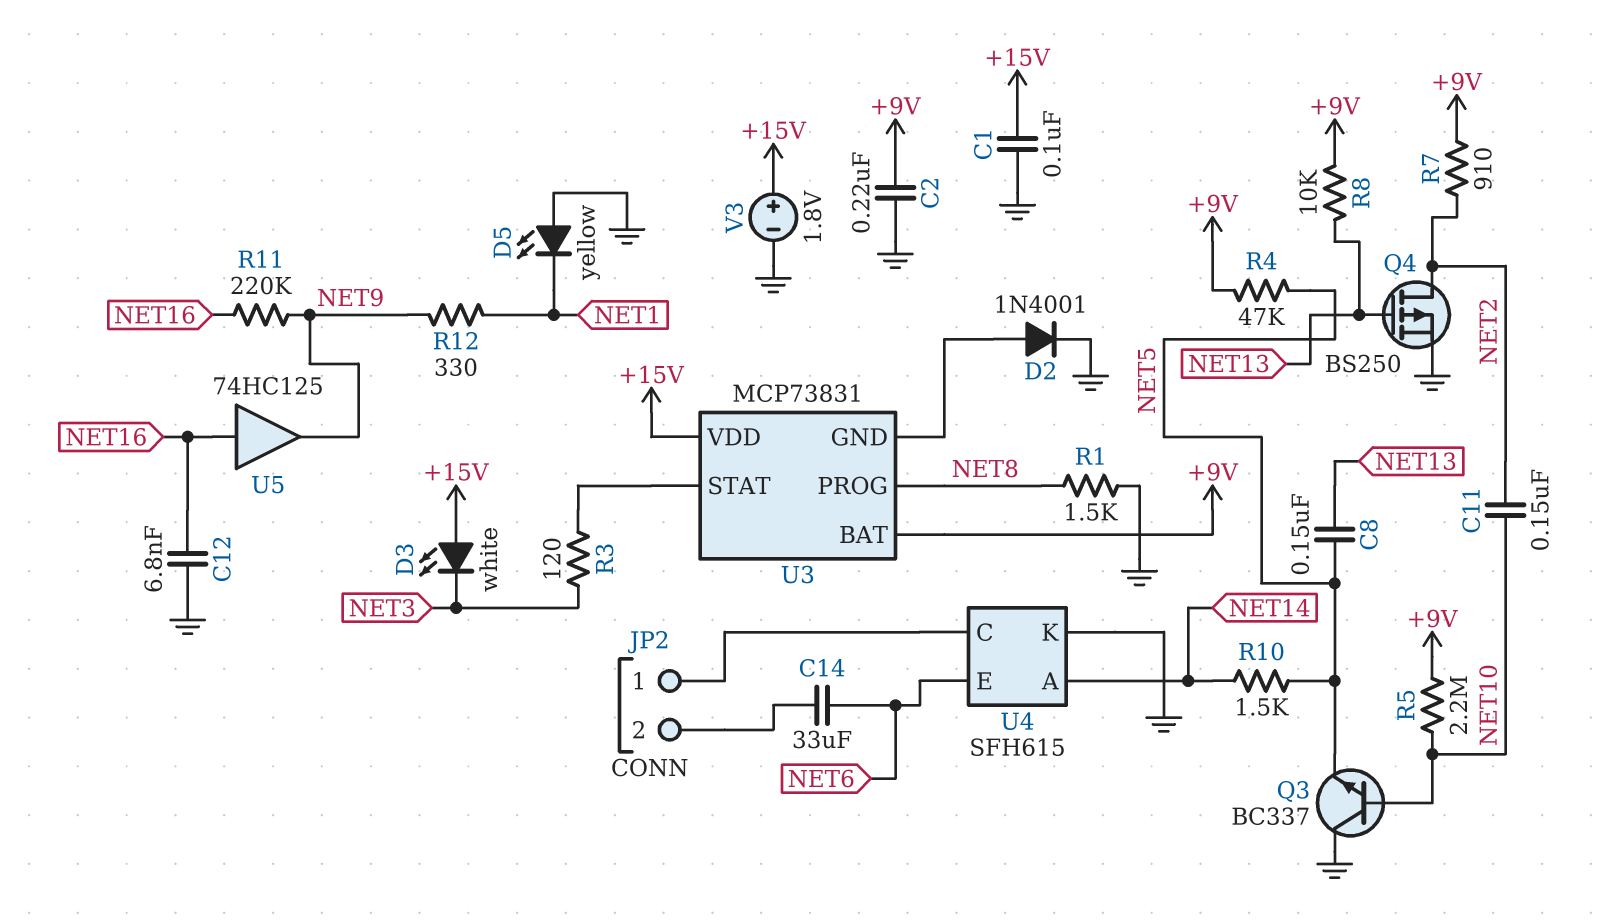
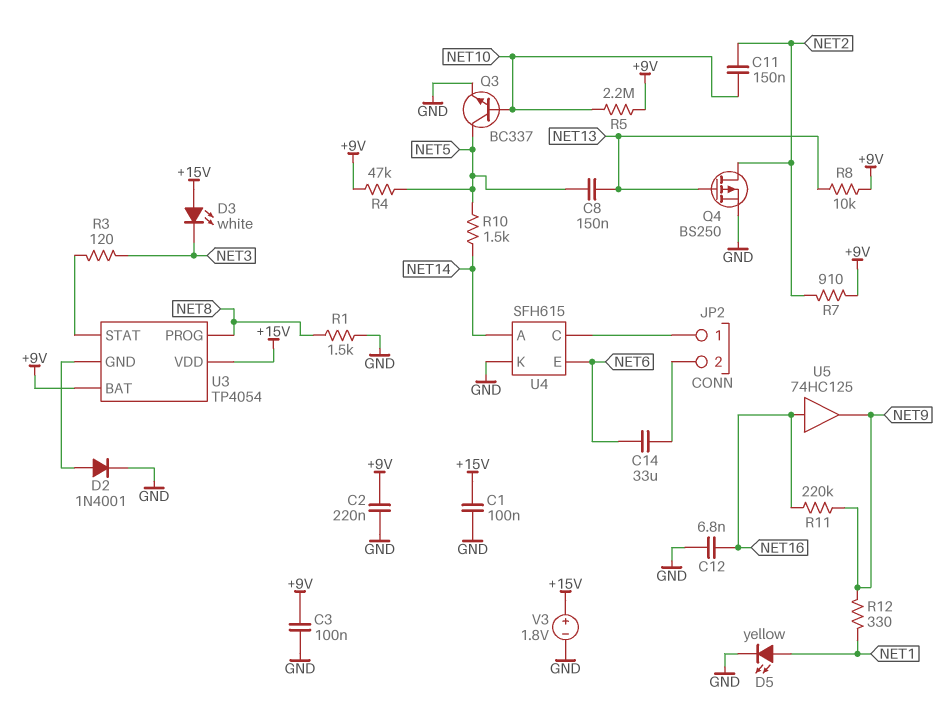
C3: none -> 100nF (+9V, GND)
D5: LED yellow (A GND, K NET1) -> LED yellow (A NET1, K GND)
Q3: NPN BC337 (B NET10, C GND, E NET5) -> NPN BC337 (B NET10, C NET5, E GND)
U3: MCP73831 -> TP4054

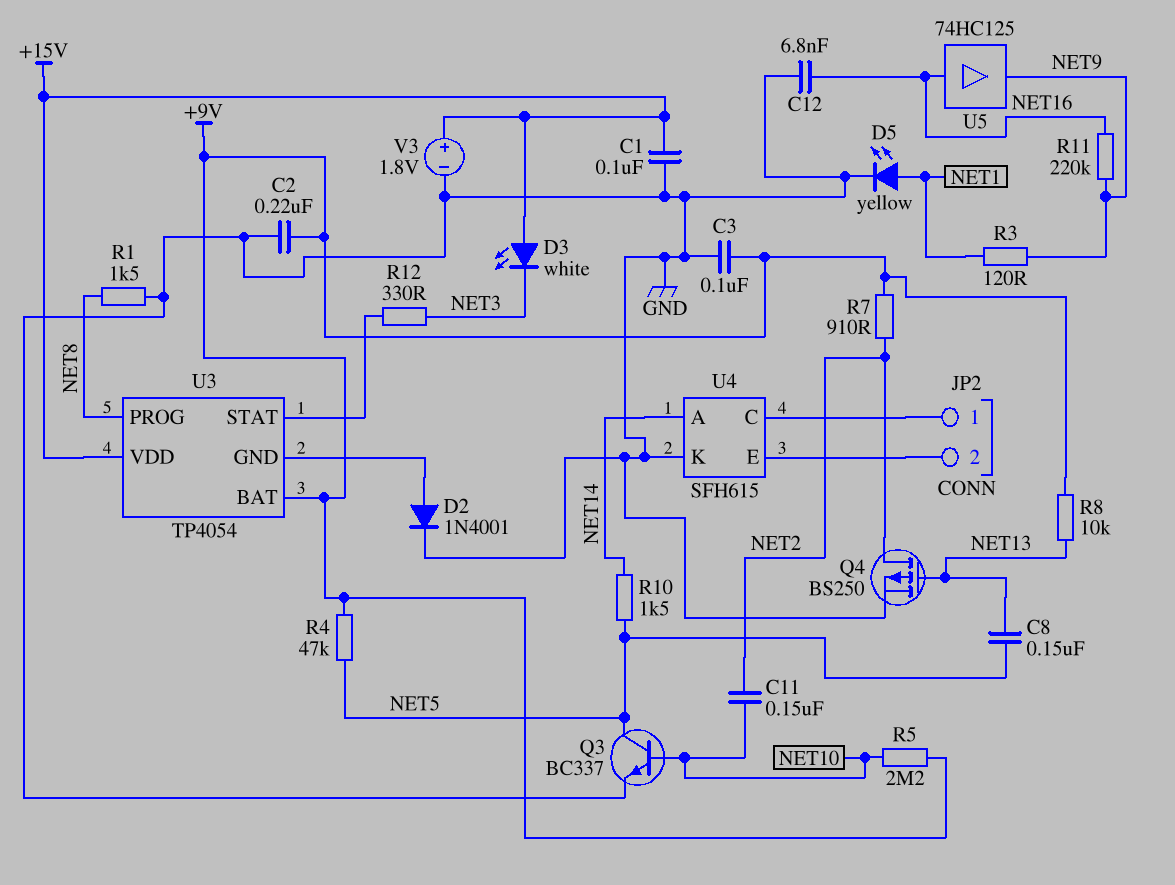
C14: 33uF (JP2/2, NET6) -> none
R3: 120 (NET3, U3/STAT) -> 120 (NET1, NET9)
R12: 330 (NET1, NET9) -> 330 (NET3, U3/STAT)
U4 pin E: NET6 -> JP2/2

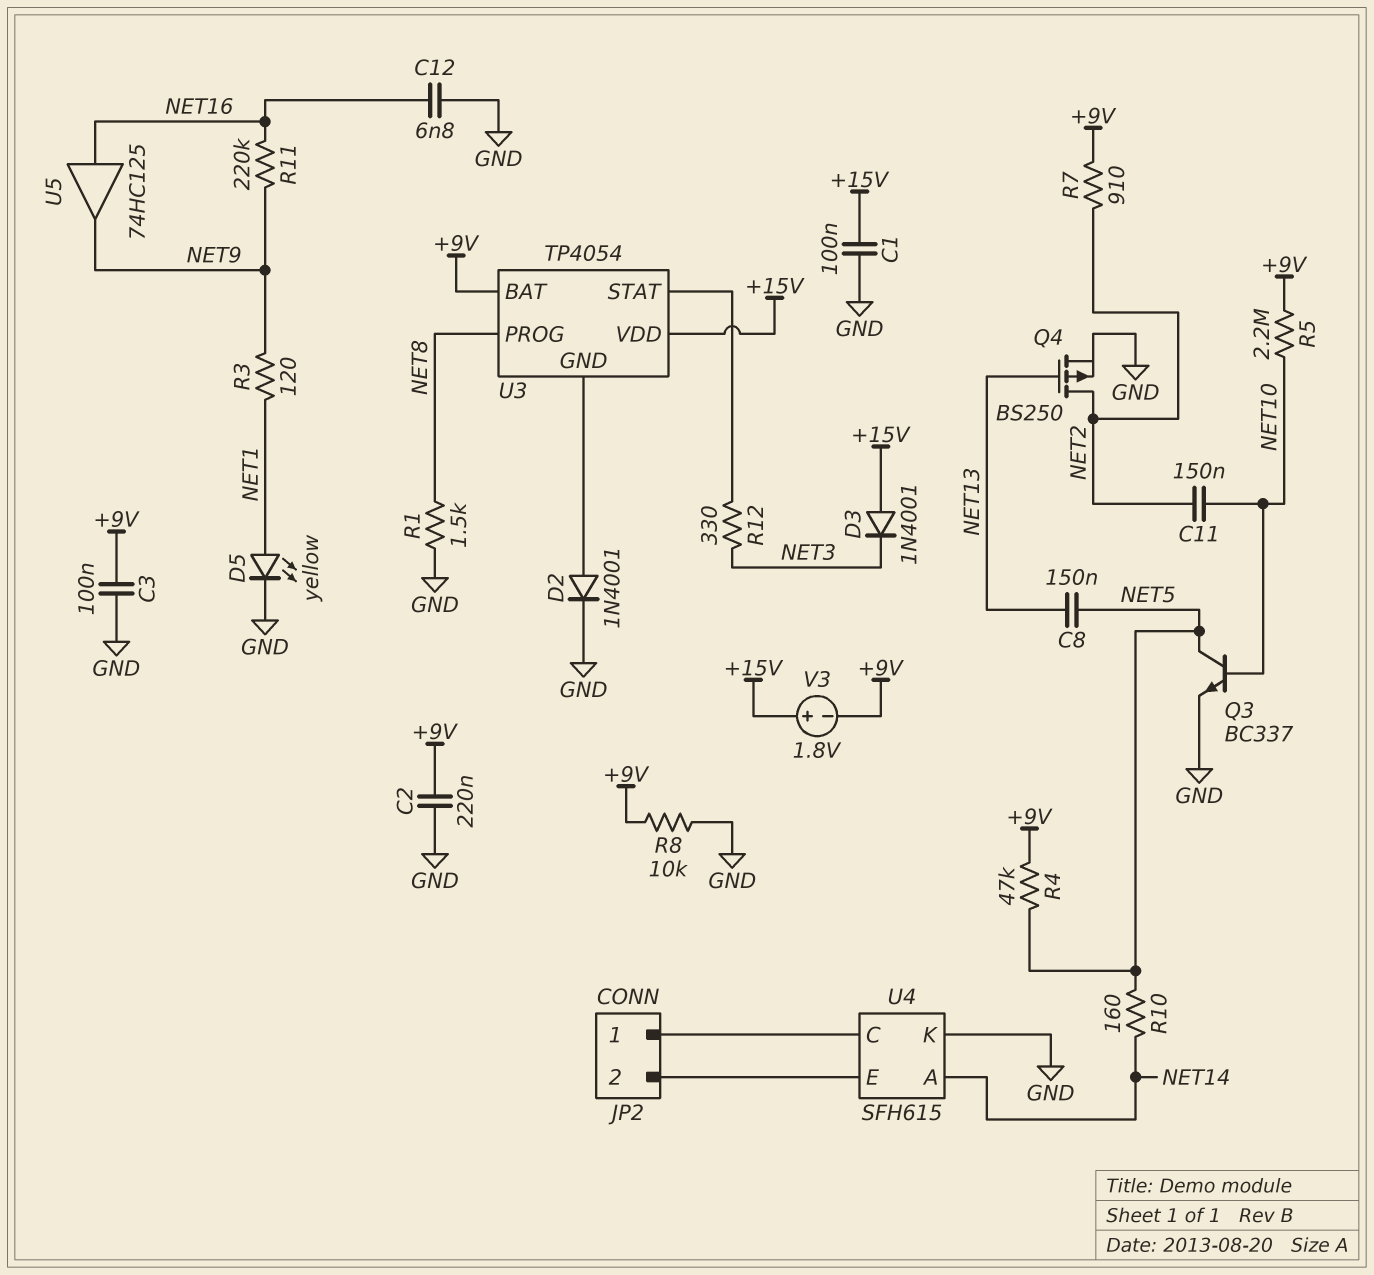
D3: LED white (A +15V, K NET3) -> diode 1N4001 (A +15V, K NET3)
R8: 10k (+9V, NET13) -> 10k (+9V, GND)
R10: 1.5k (NET5, NET14) -> 160 (NET5, NET14)
V3: 1.8V (plus +15V, minus GND) -> 1.8V (plus +15V, minus +9V)

